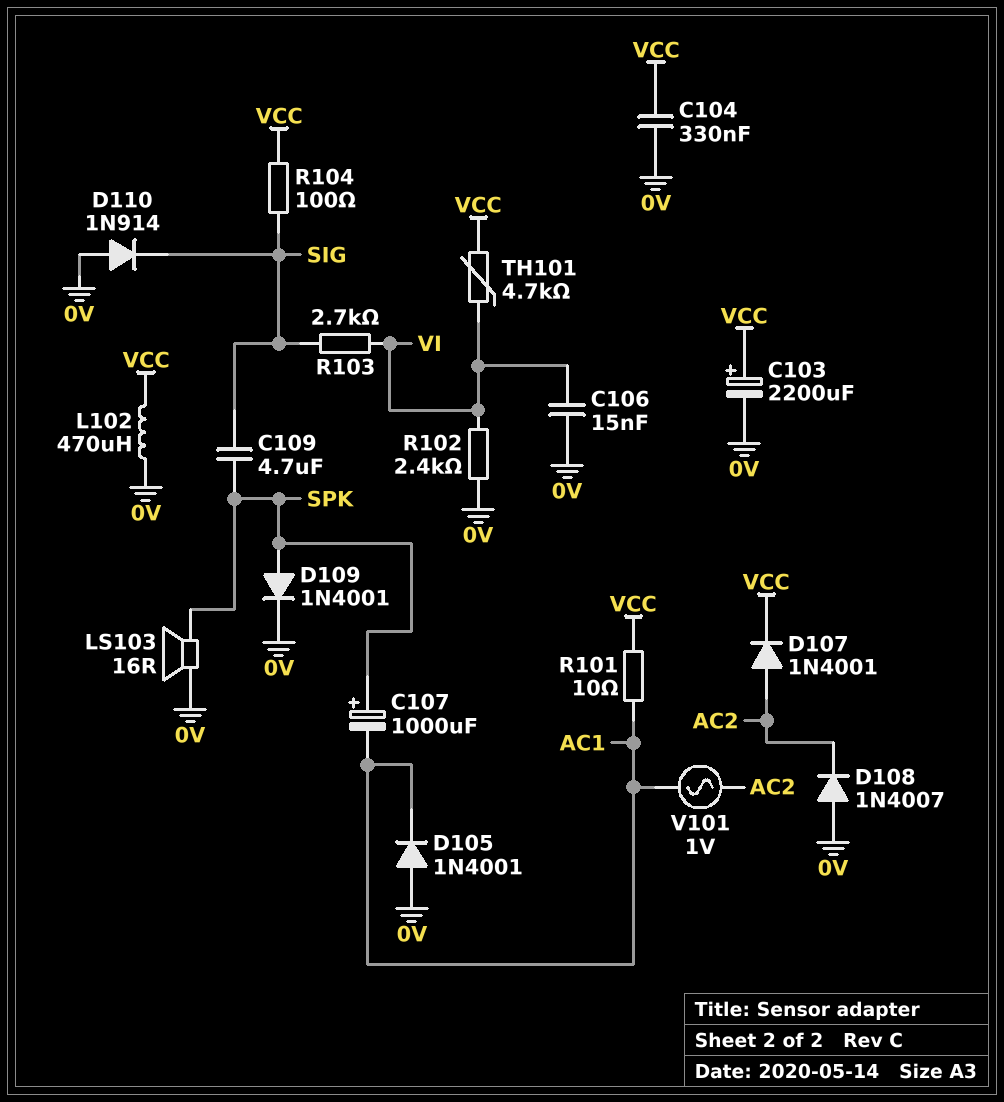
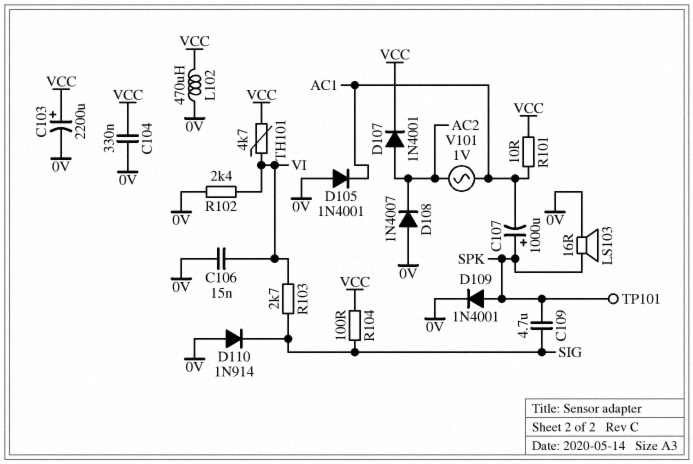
TP101: none -> test point (SPK)

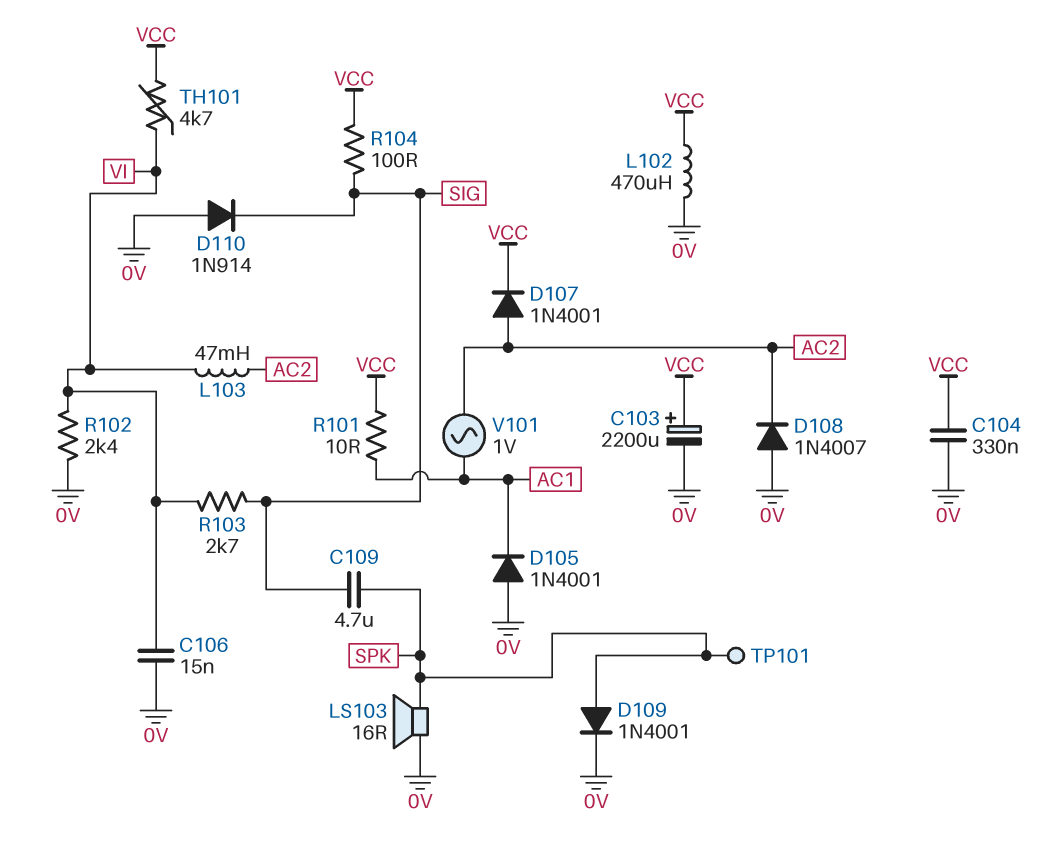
C107: 1000uF (plus SPK, minus AC1) -> none
L103: none -> 47mH (AC2, VI)

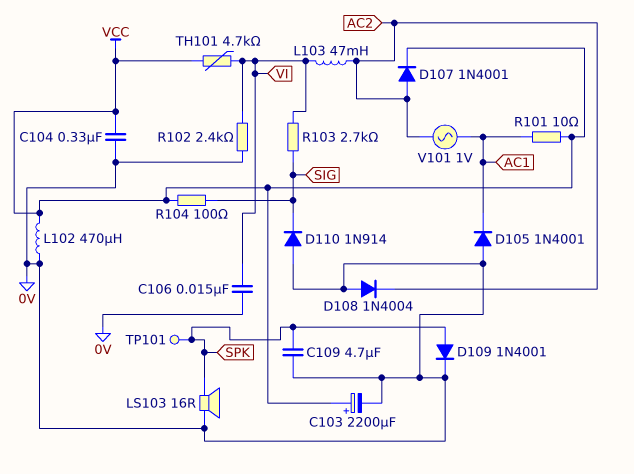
C109: 4.7uF (SIG, SPK) -> 4.7uF (0V, SPK)
D108: diode 1N4007 (A 0V, K AC2) -> diode 1N4004 (A 0V, K AC2)

